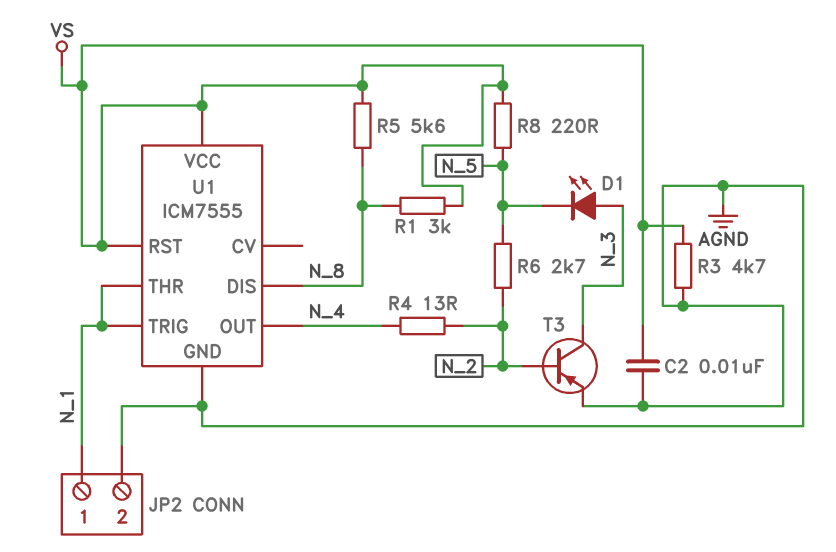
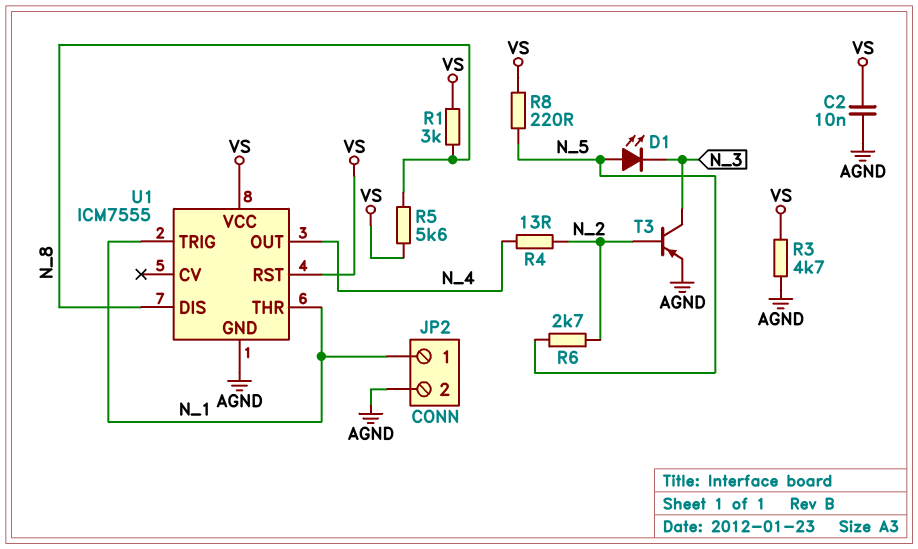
D1: LED (A N_3, K N_5) -> LED (A N_5, K N_3)

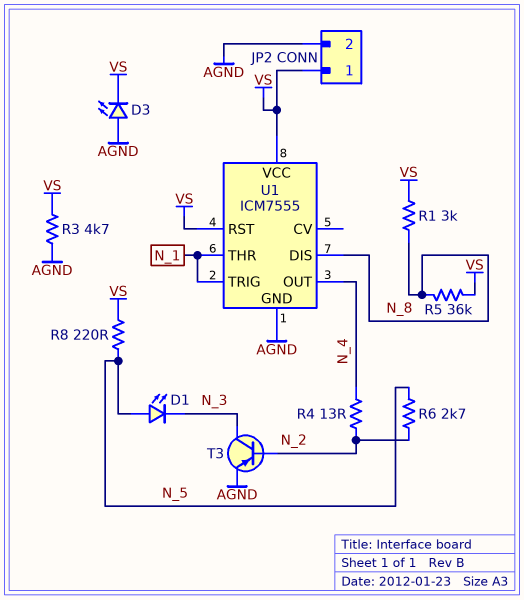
C2: 10nF (AGND, VS) -> none
D3: none -> LED (A AGND, K VS)
JP2 pin 1: N_1 -> VS
R5: 5.6k (N_8, VS) -> 36k (N_8, VS)

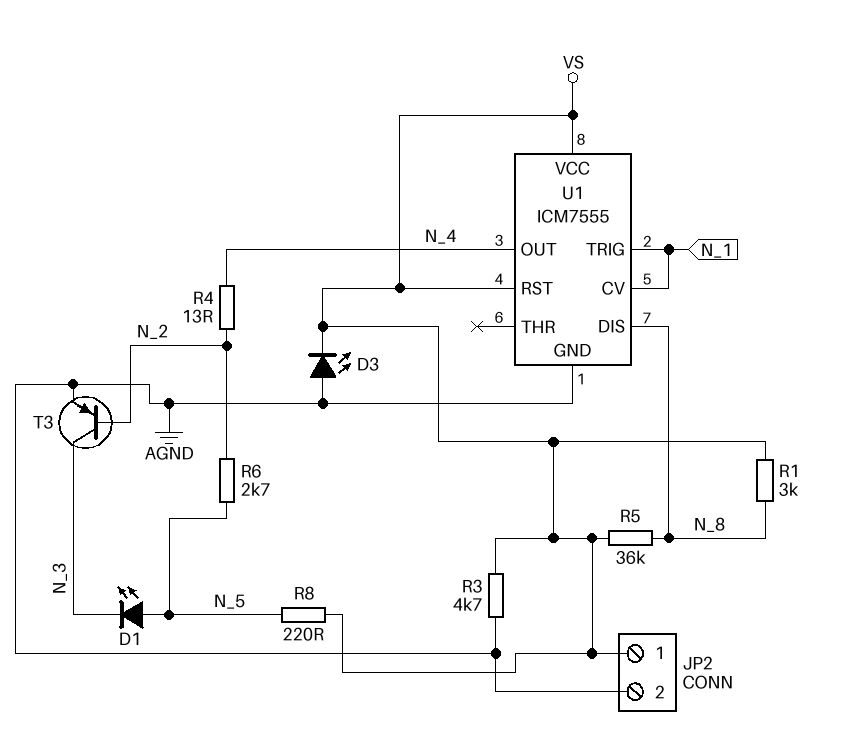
U1 pin CV: none -> N_1
U1 pin THR: N_1 -> none

